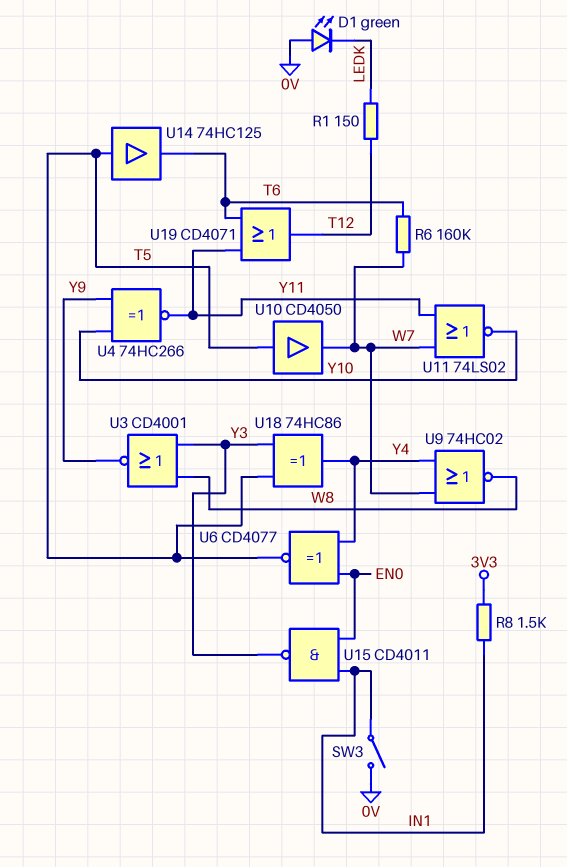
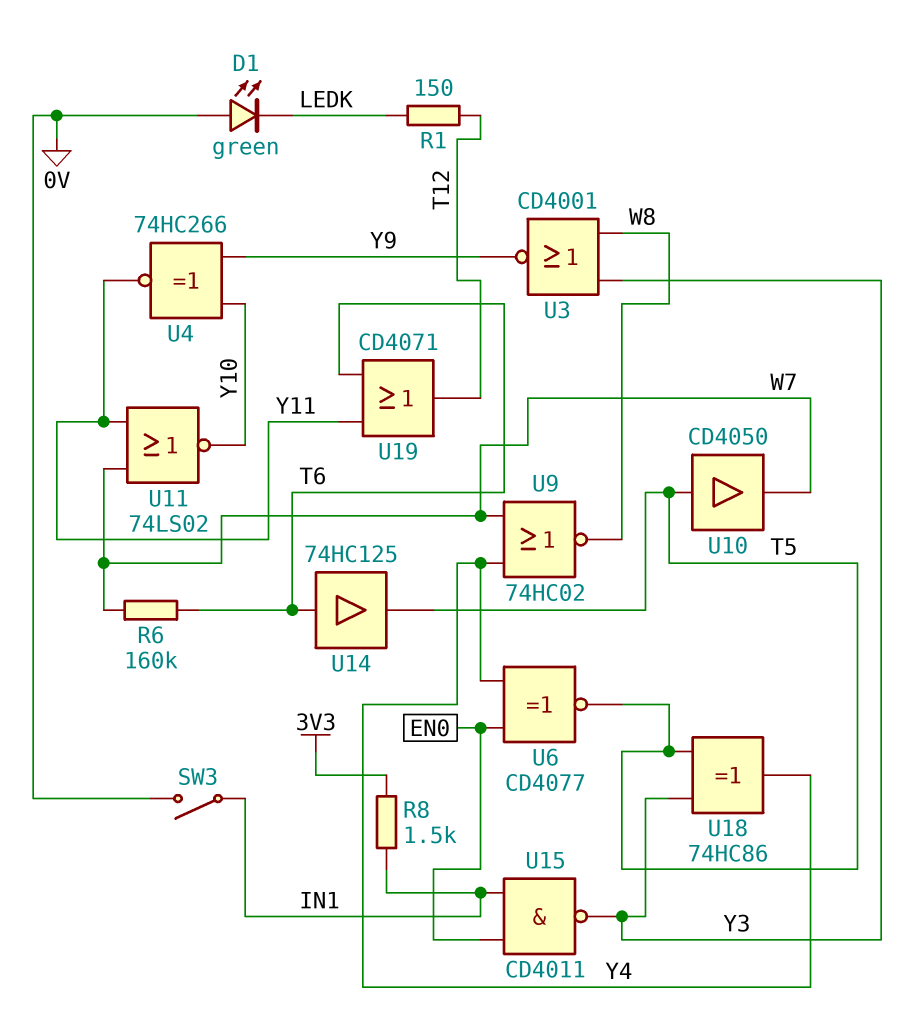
U14: buffer 74HC125 (in T5, out T6) -> buffer 74HC125 (in T6, out T5)

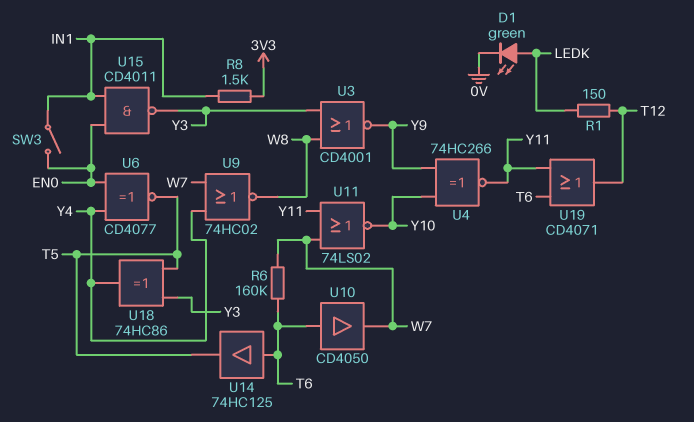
D1: LED green (A 0V, K LEDK) -> LED green (A LEDK, K 0V)
SW3: switch (0V, IN1) -> switch (EN0, IN1)
U10: buffer CD4050 (in T5, out W7) -> buffer CD4050 (in T6, out W7)

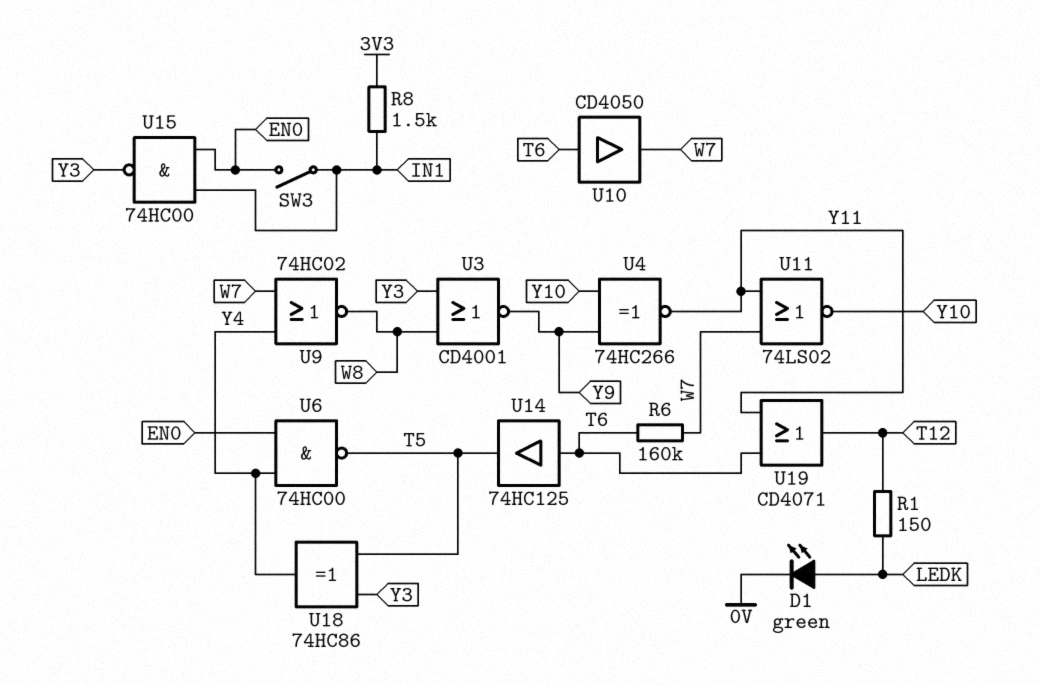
U6: XNOR CD4077 (in EN0, in Y4, out T5) -> NAND 74HC00 (in EN0, in Y4, out T5)
U15: NAND CD4011 (in EN0, in IN1, out Y3) -> NAND 74HC00 (in EN0, in IN1, out Y3)

